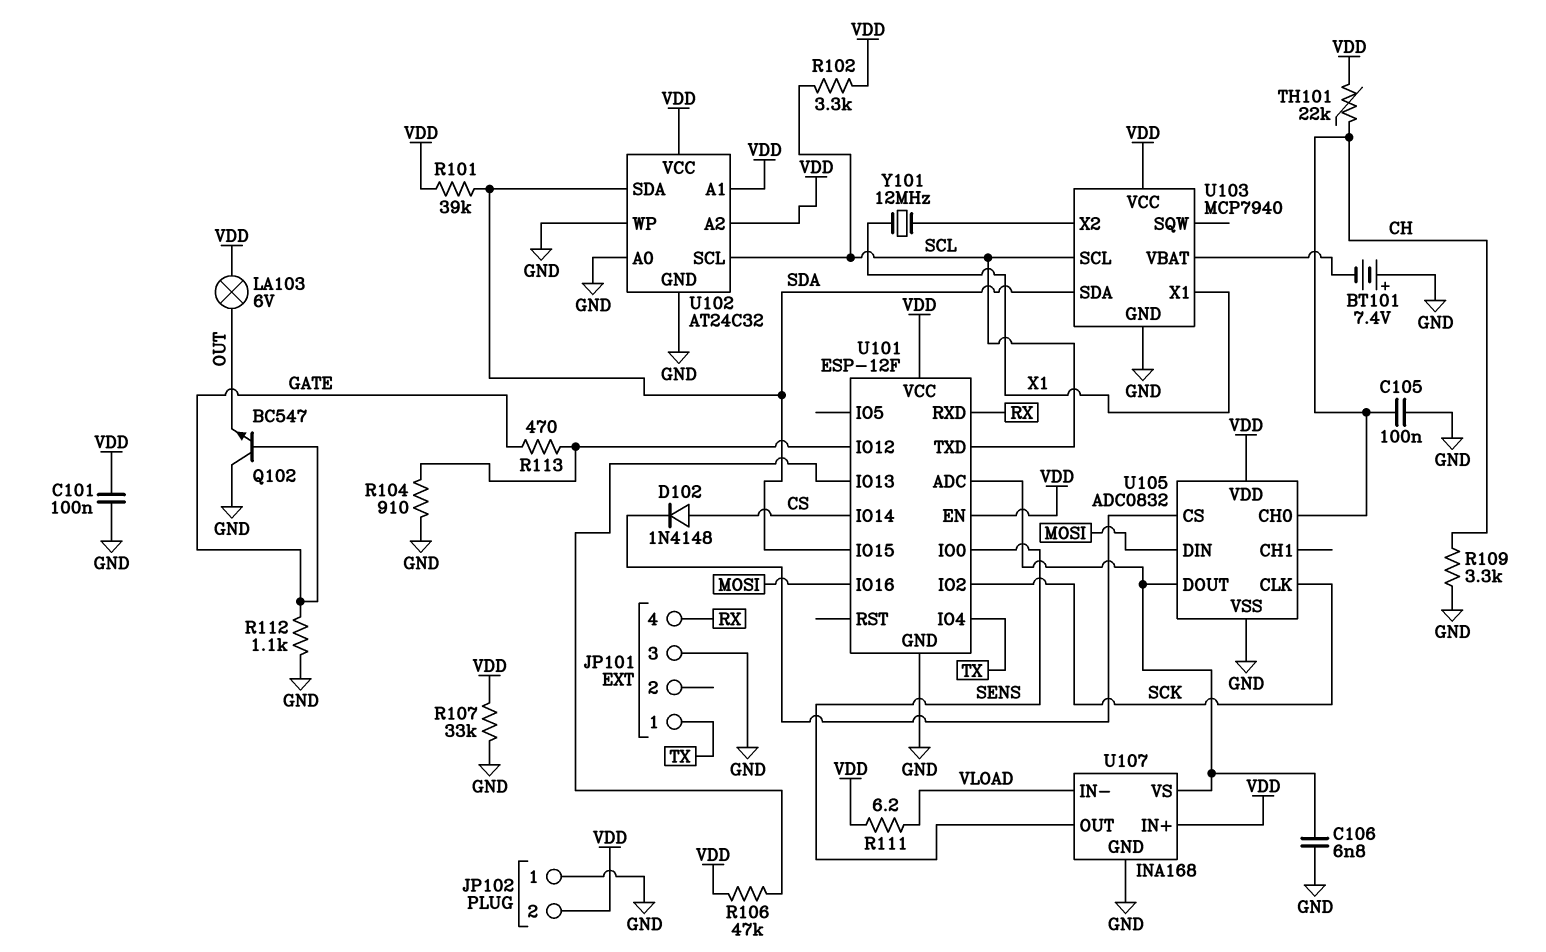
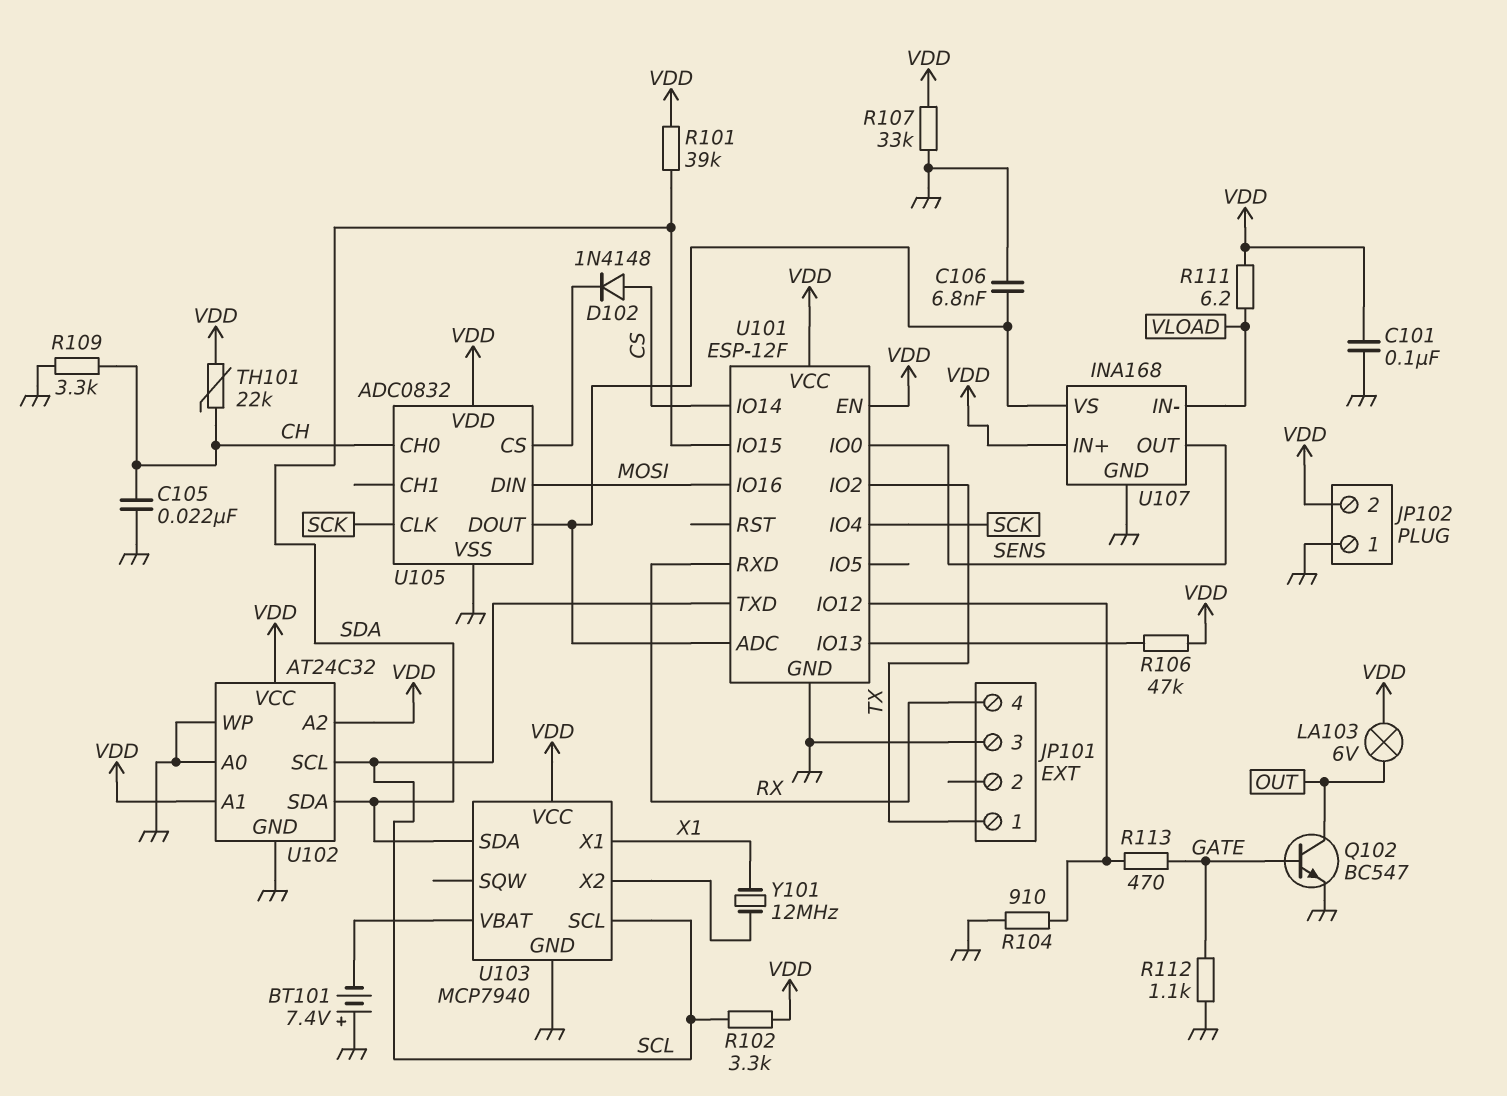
C105: 100nF (CH, GND) -> 22nF (CH, GND)
Q102: NPN BC547 (B GATE, C GND, E OUT) -> NPN BC547 (B GATE, C OUT, E GND)
U101 pin IO2: SCK -> TX
U101 pin IO4: TX -> SCK

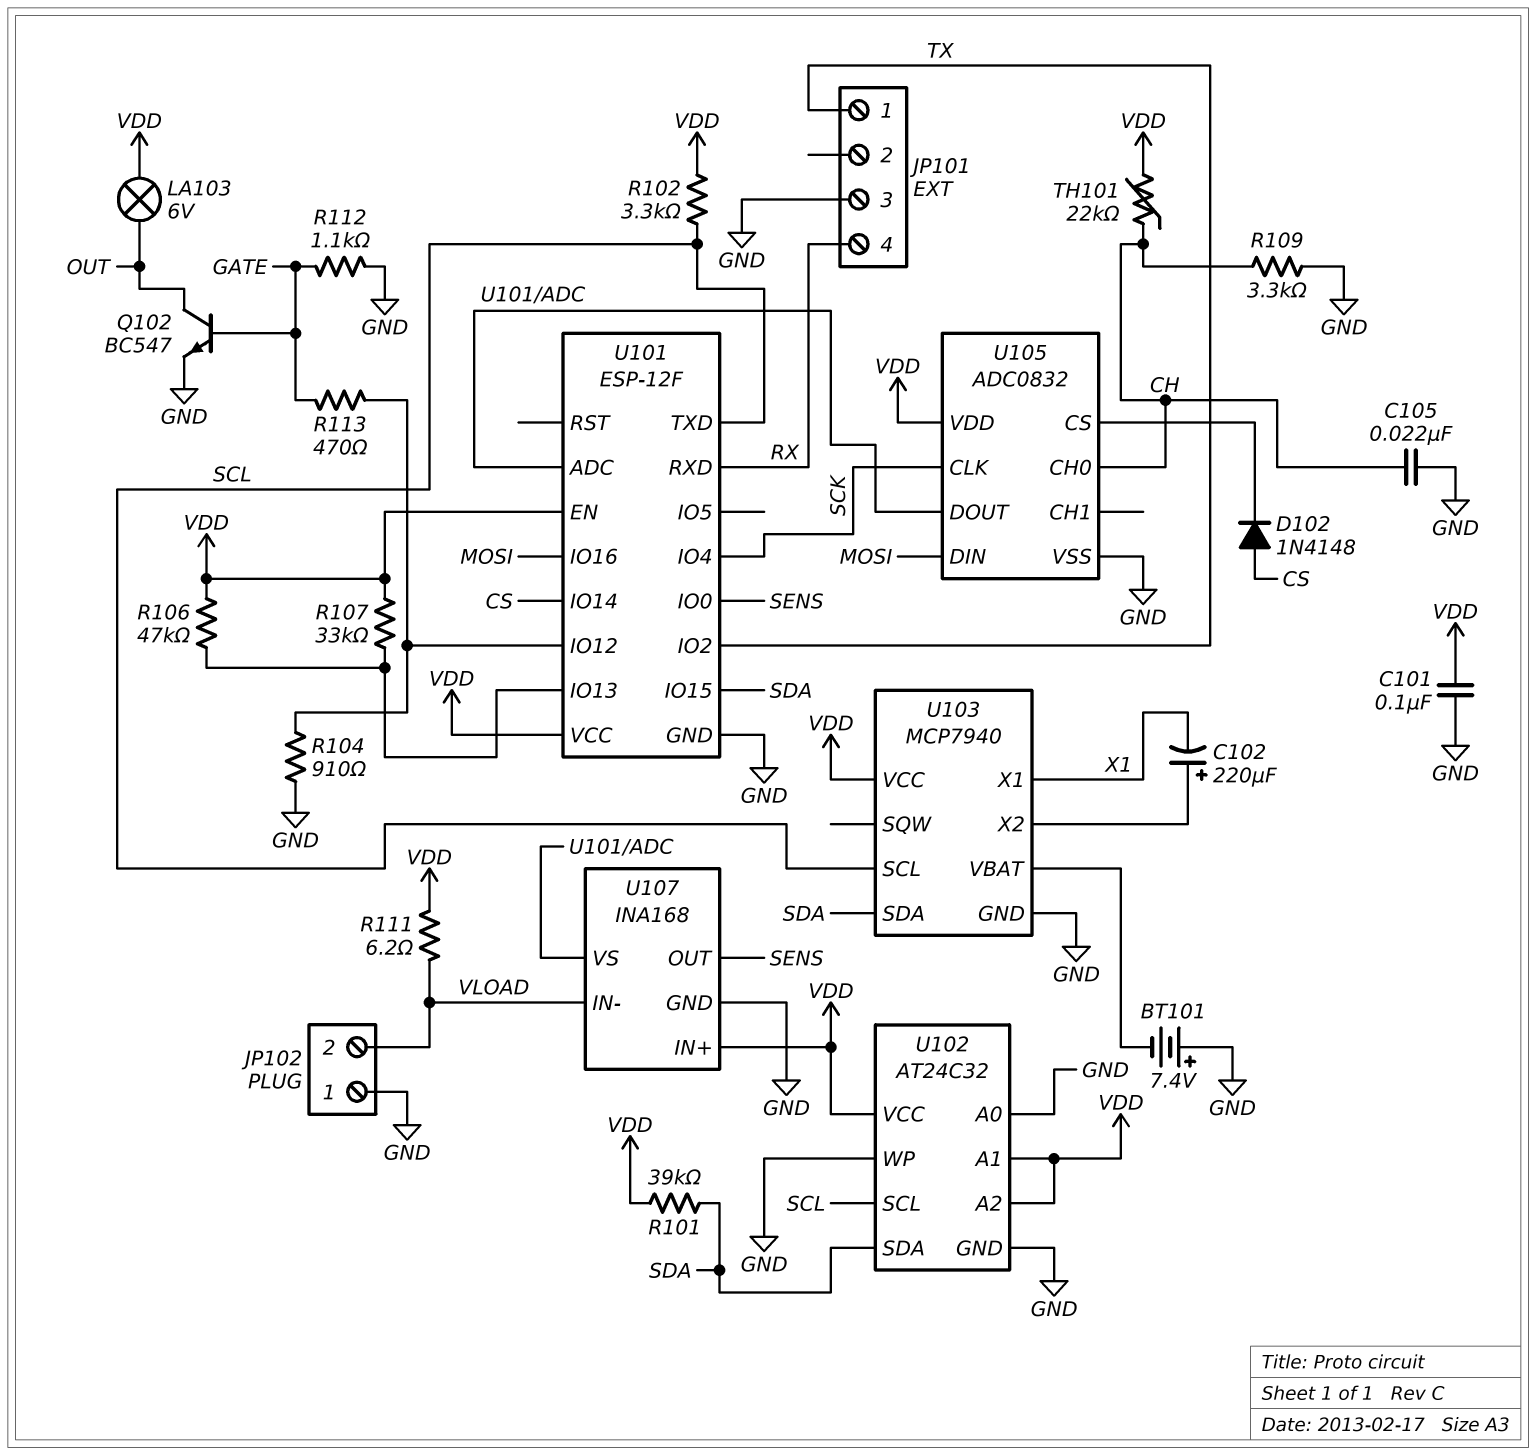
C102: none -> 220uF (plus U103/X2, minus X1)
C106: 6.8nF (GND, U101/ADC) -> none
JP102 pin 2: VDD -> VLOAD
R107: 33k (GND, VDD) -> 33k (U101/IO13, VDD)
Y101: 12MHz (U103/X2, X1) -> none

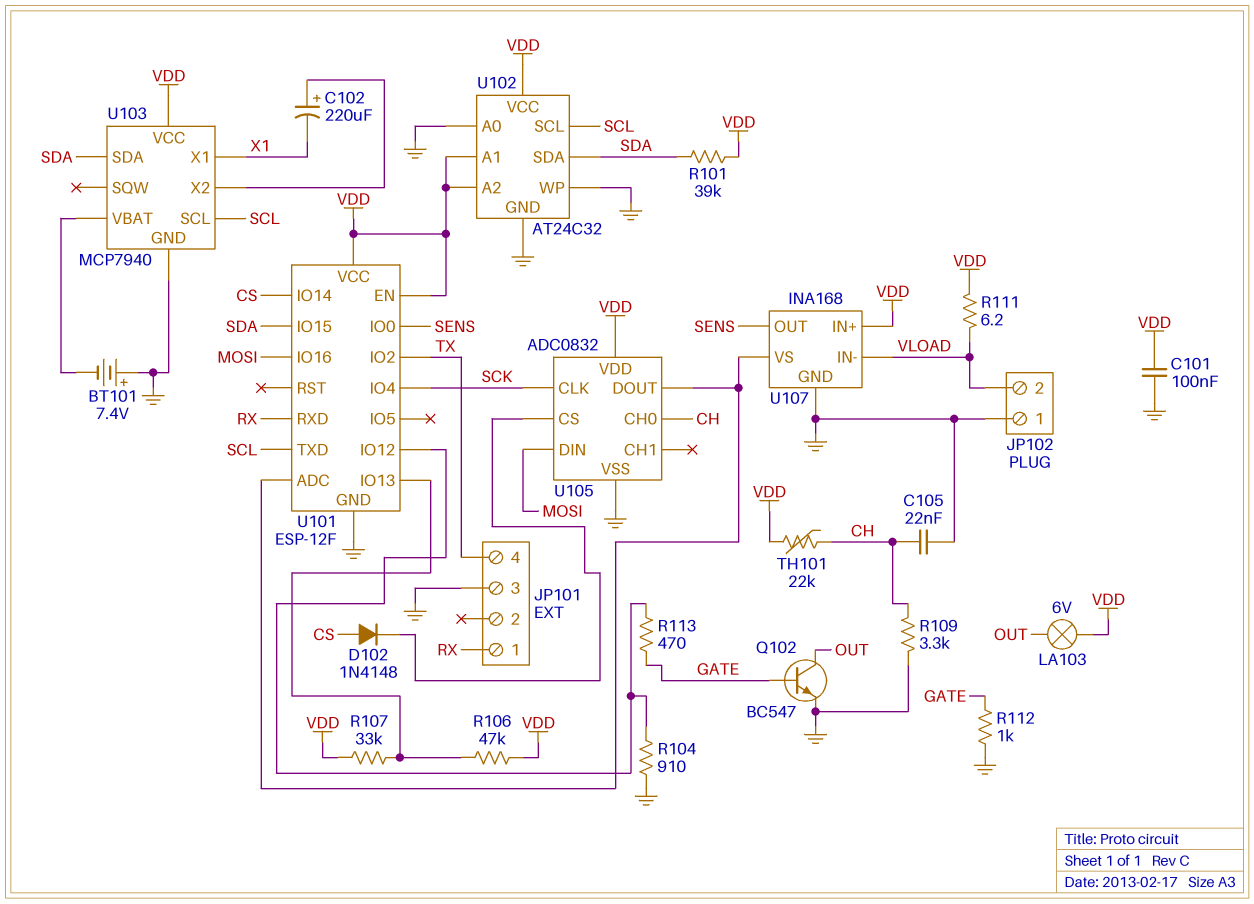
JP101 pin 1: TX -> RX
JP101 pin 4: RX -> TX
R102: 3.3k (SCL, VDD) -> none
R112: 1.1k (GATE, GND) -> 1k (GATE, GND)

